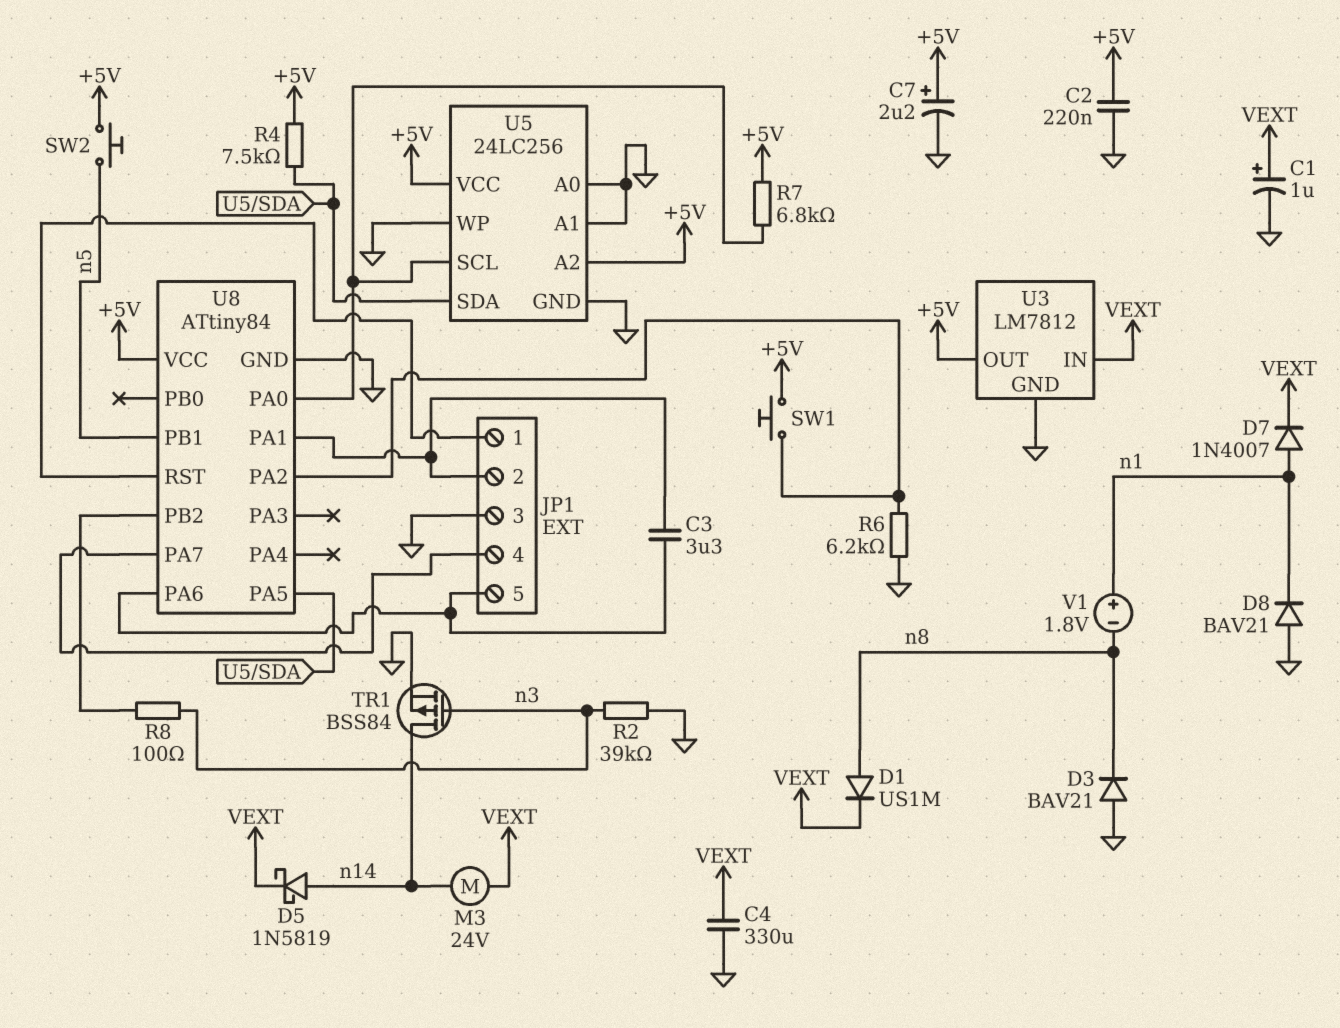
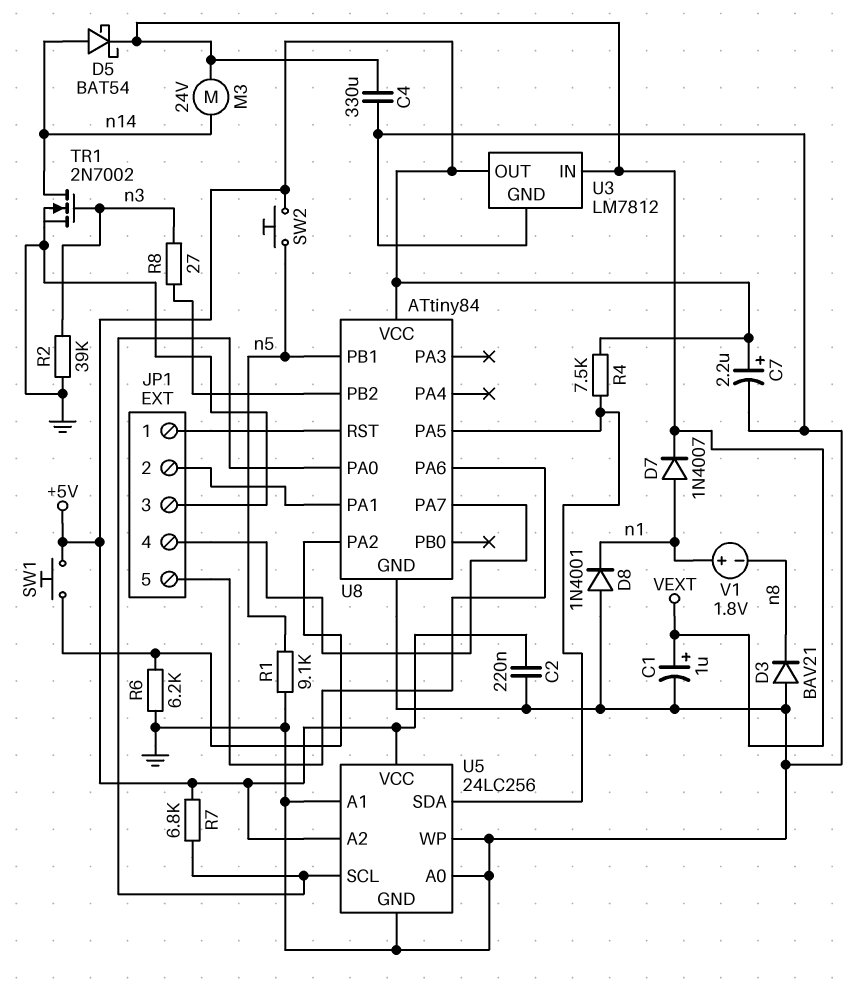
C3: 3.3uF (JP1/2, JP1/5) -> none
D1: diode US1M (A n8, K VEXT) -> none
D5: schottky 1N5819 (A n14, K VEXT) -> schottky BAT54 (A n14, K VEXT)
D8: diode BAV21 (A GND, K n1) -> diode 1N4001 (A GND, K n1)
R1: none -> 9.1k (GND, n5)
R8: 100 (U8/PB2, n3) -> 27 (U8/PB2, n3)
TR1: PMOS BSS84 (G n3, D n14, S GND) -> NMOS 2N7002 (G n3, D n14, S GND)

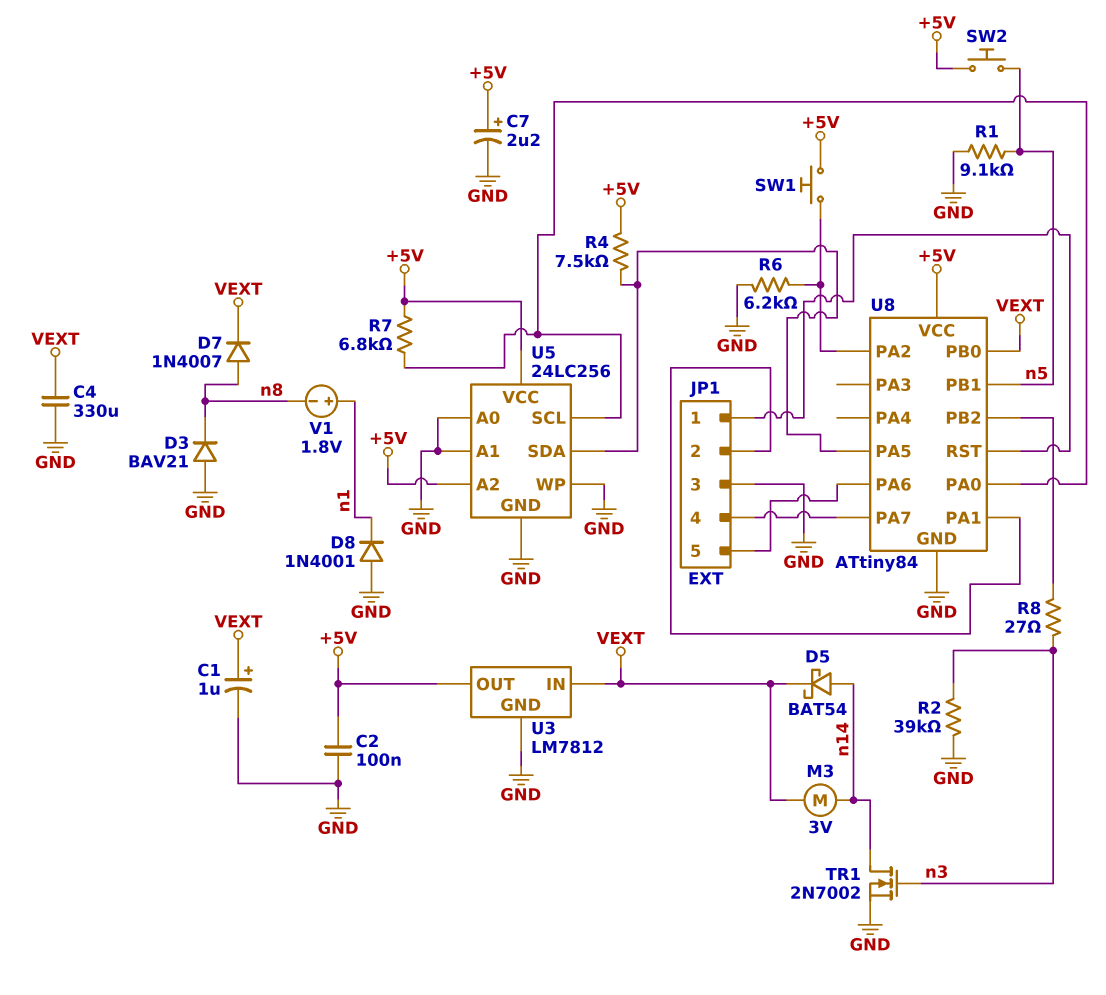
C2: 220nF (+5V, GND) -> 100nF (+5V, GND)
D7: diode 1N4007 (A n1, K VEXT) -> diode 1N4007 (A n8, K VEXT)
M3: motor 24V (VEXT, n14) -> motor 3V (VEXT, n14)
U8 pin PB0: none -> VEXT

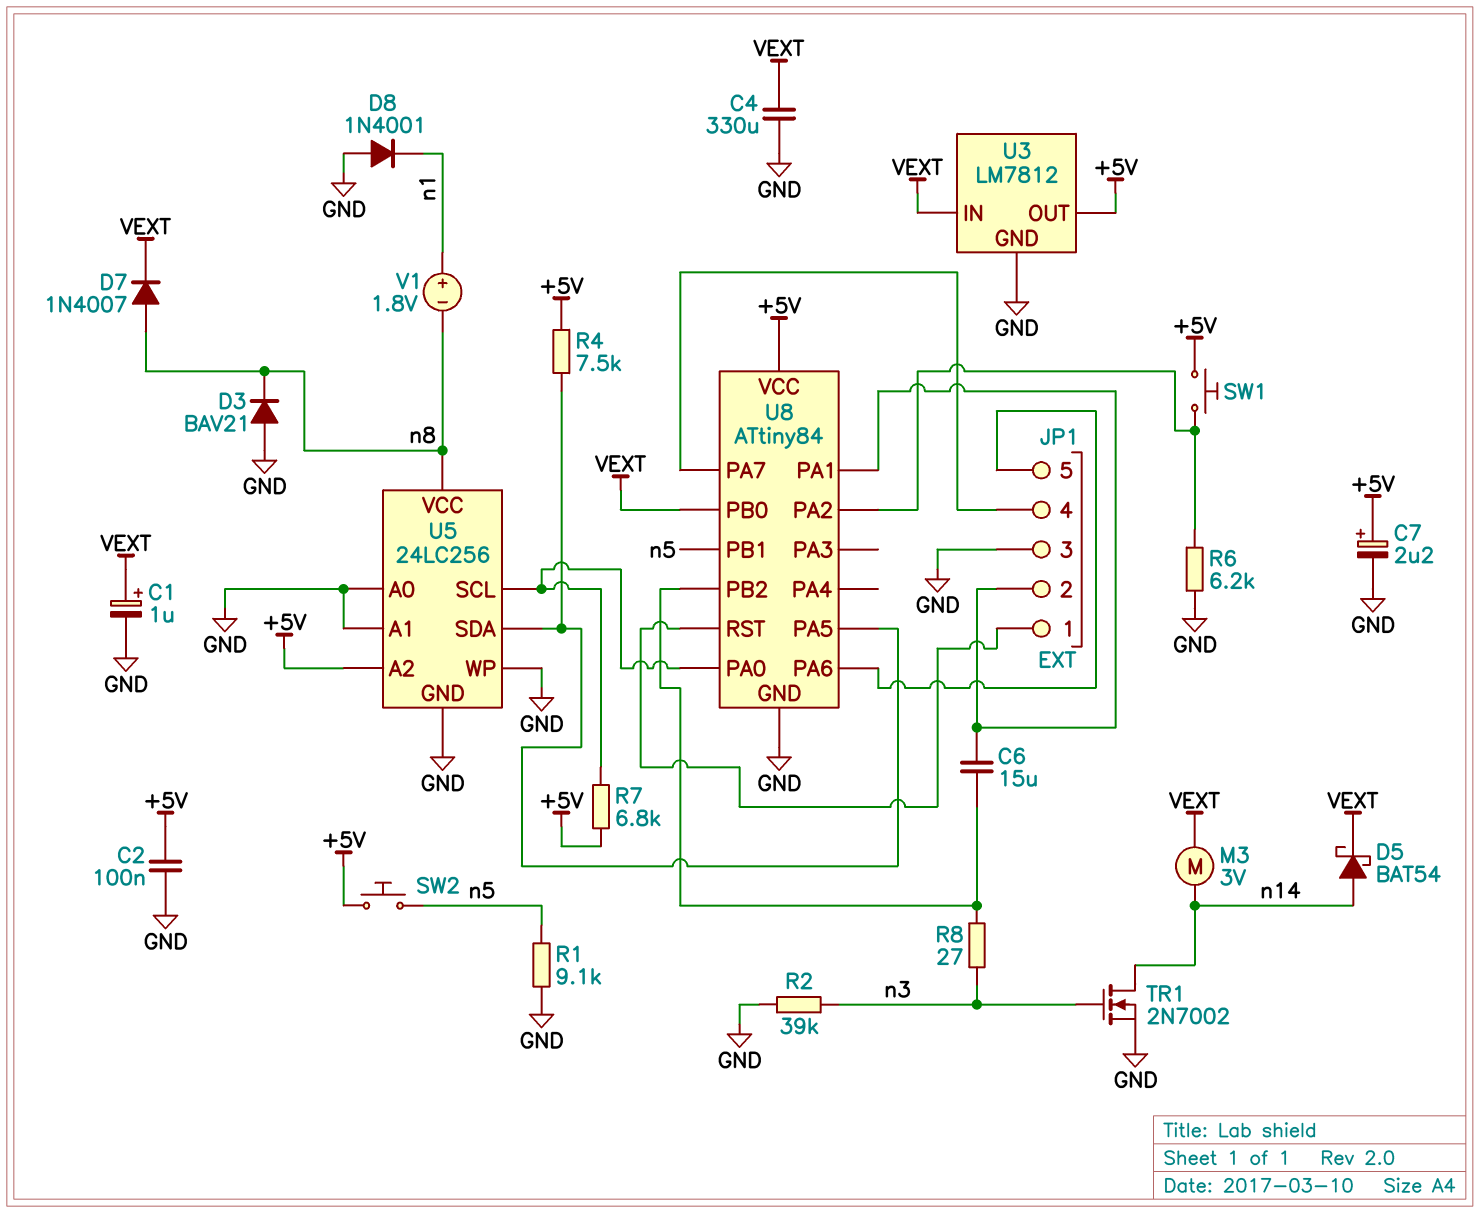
C6: none -> 15uF (JP1/2, U8/PB2)
U5 pin VCC: +5V -> n8

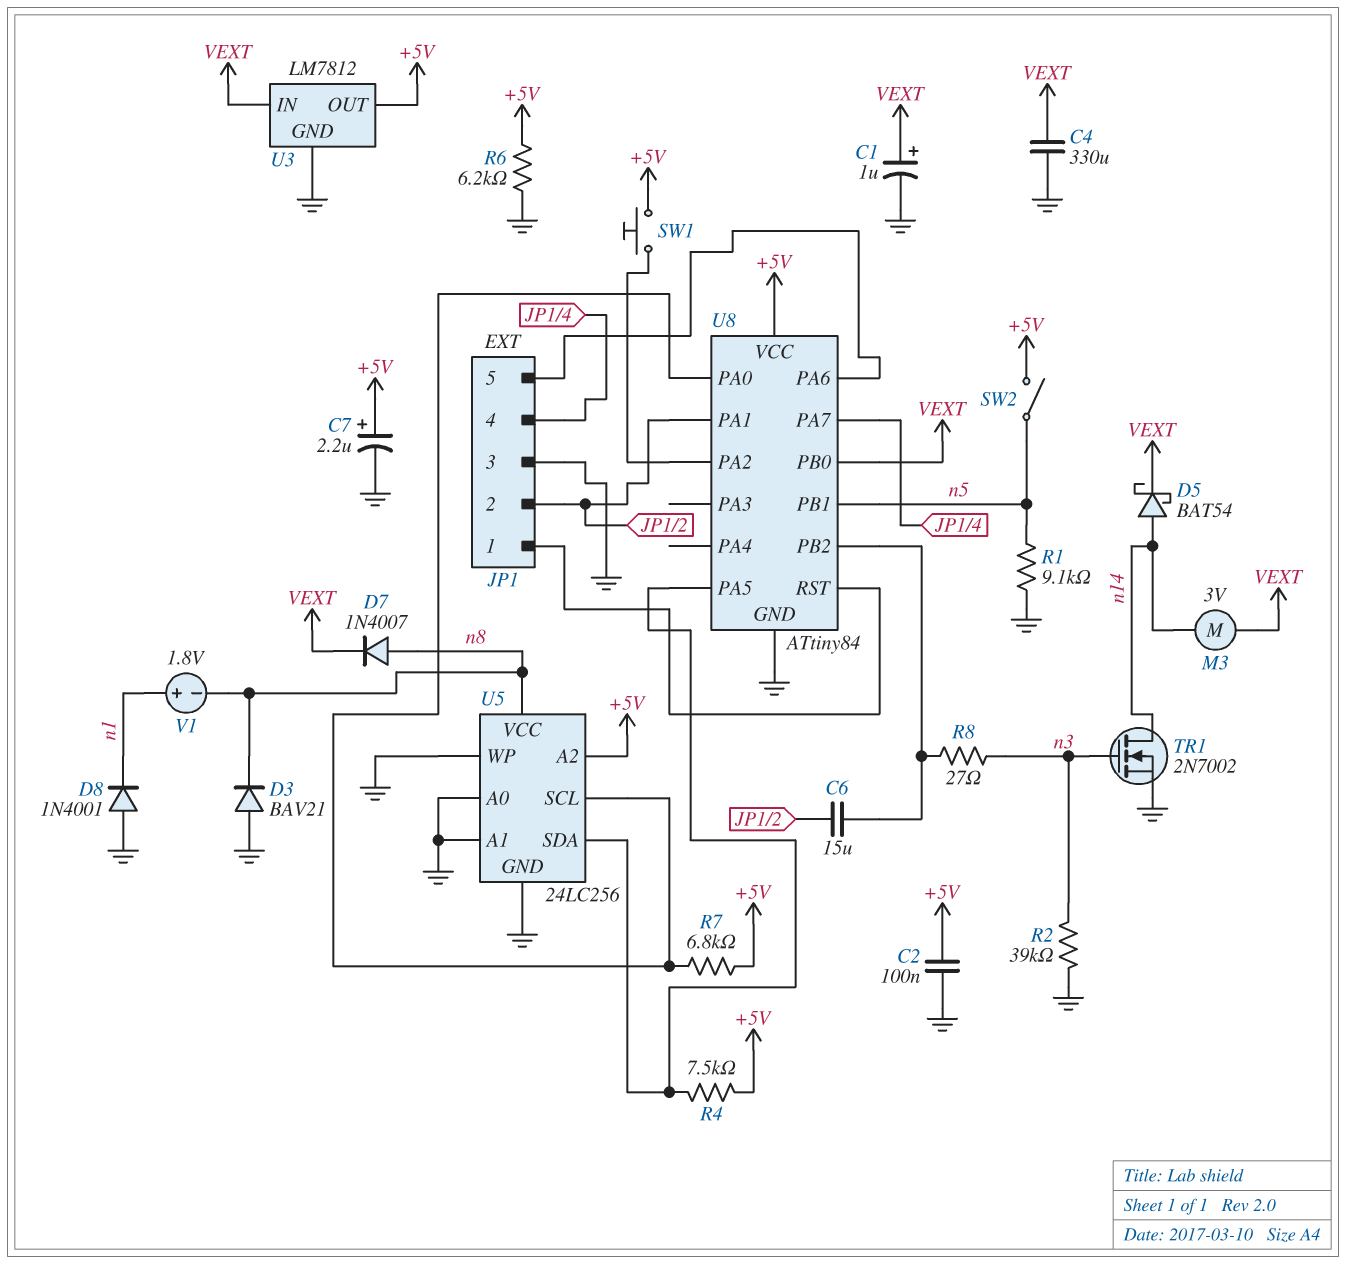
R6: 6.2k (GND, U8/PA2) -> 6.2k (+5V, GND)
SW2: button (+5V, n5) -> switch (+5V, n5)

